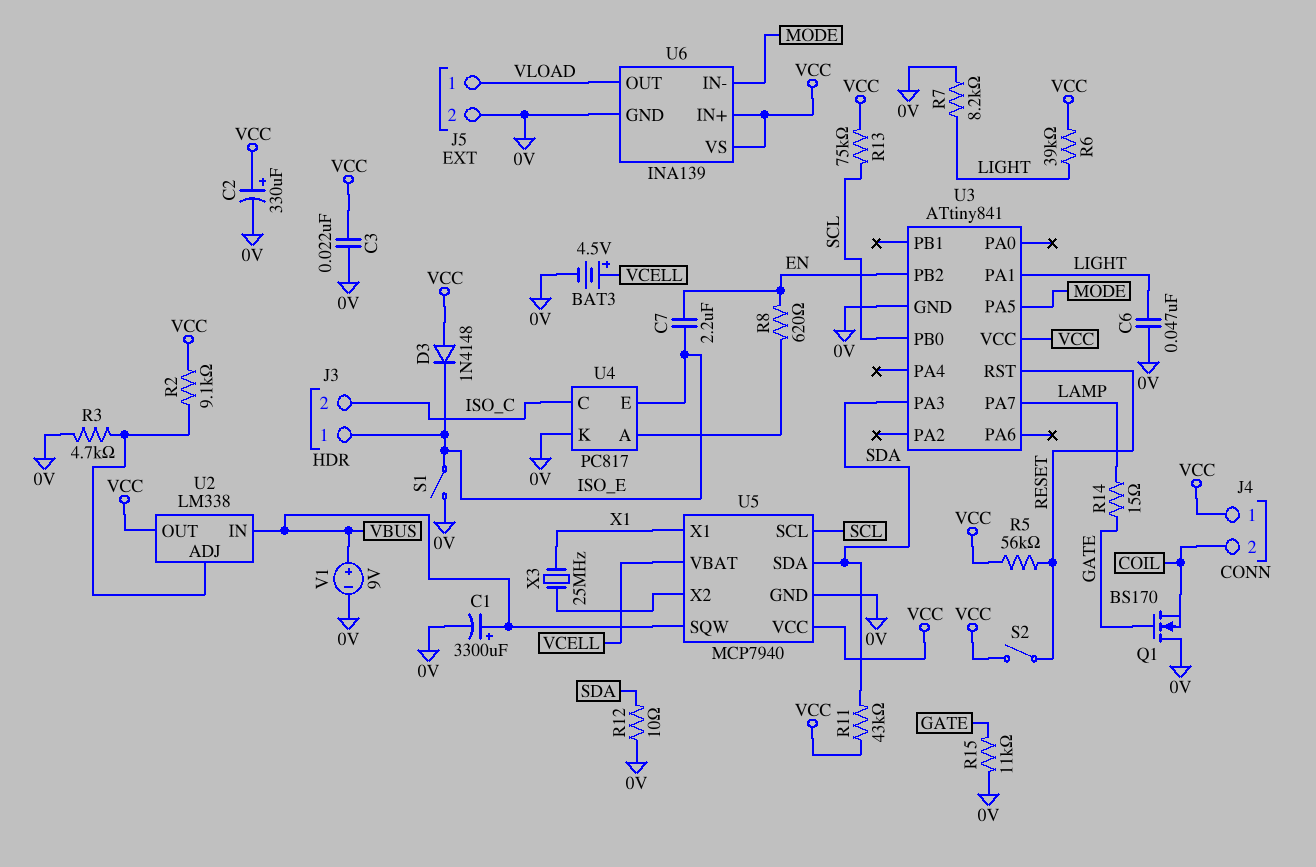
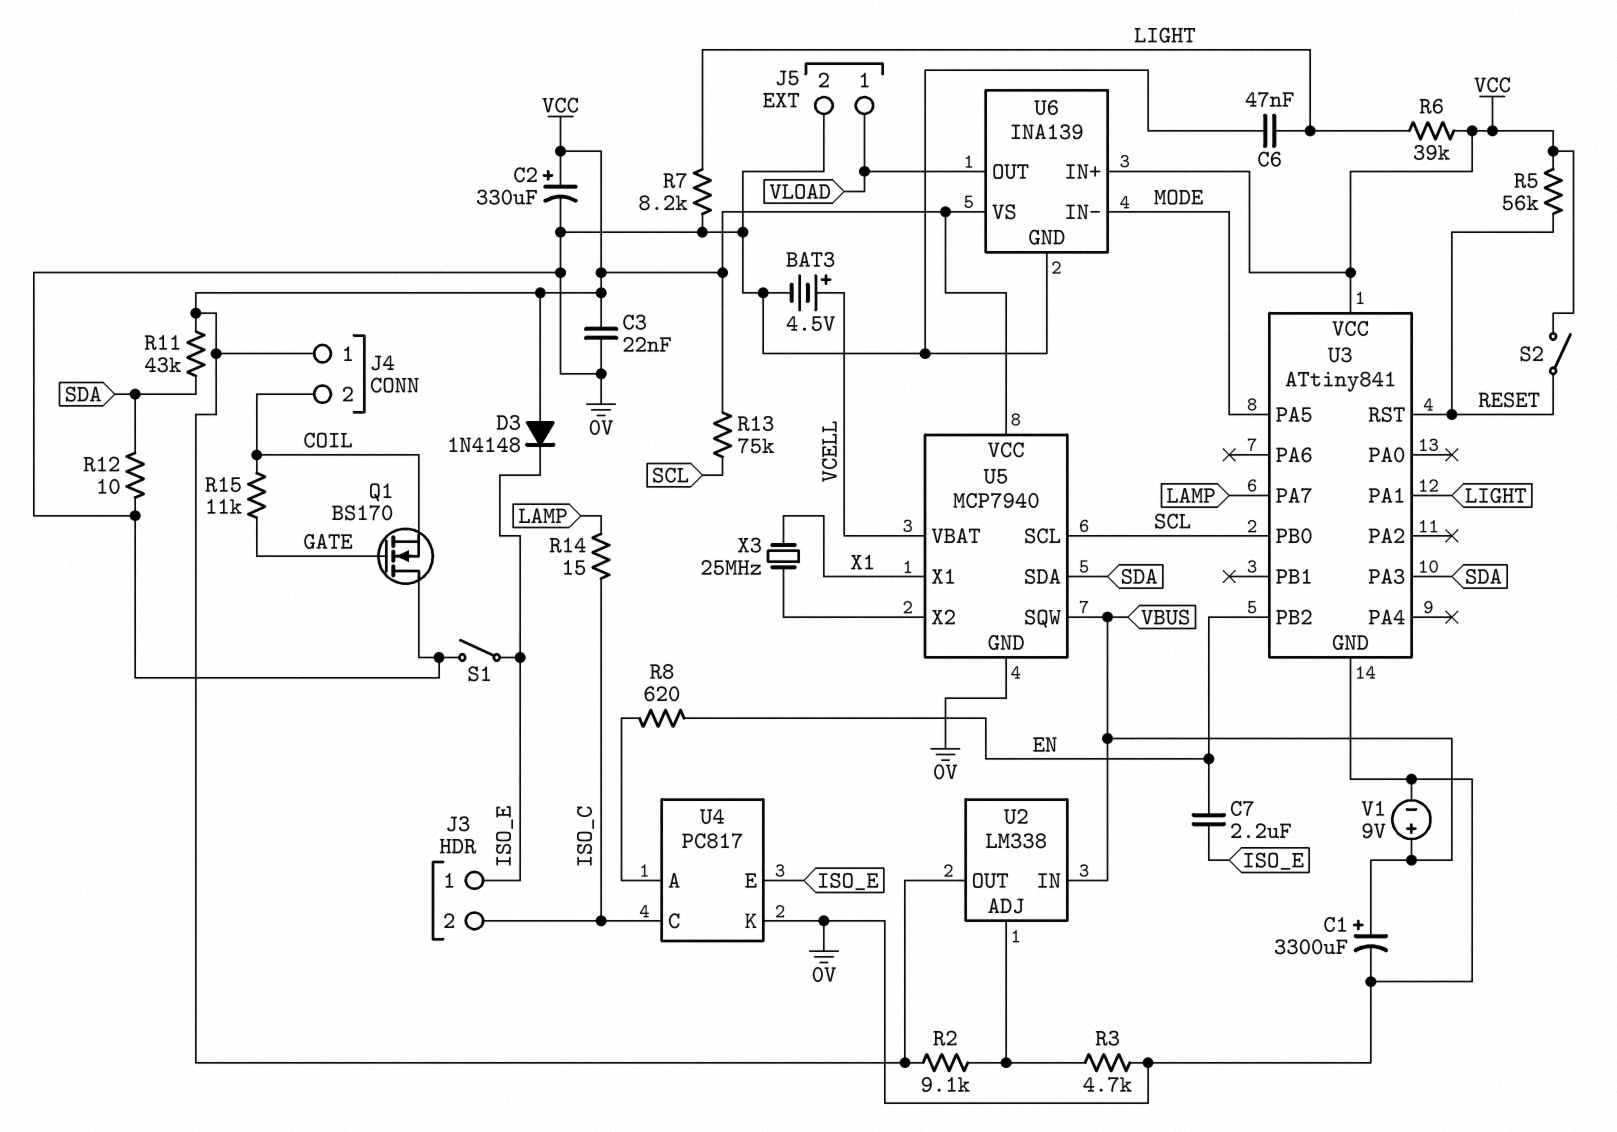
R14: 15 (GATE, LAMP) -> 15 (ISO_C, LAMP)
R15: 11k (0V, GATE) -> 11k (COIL, GATE)

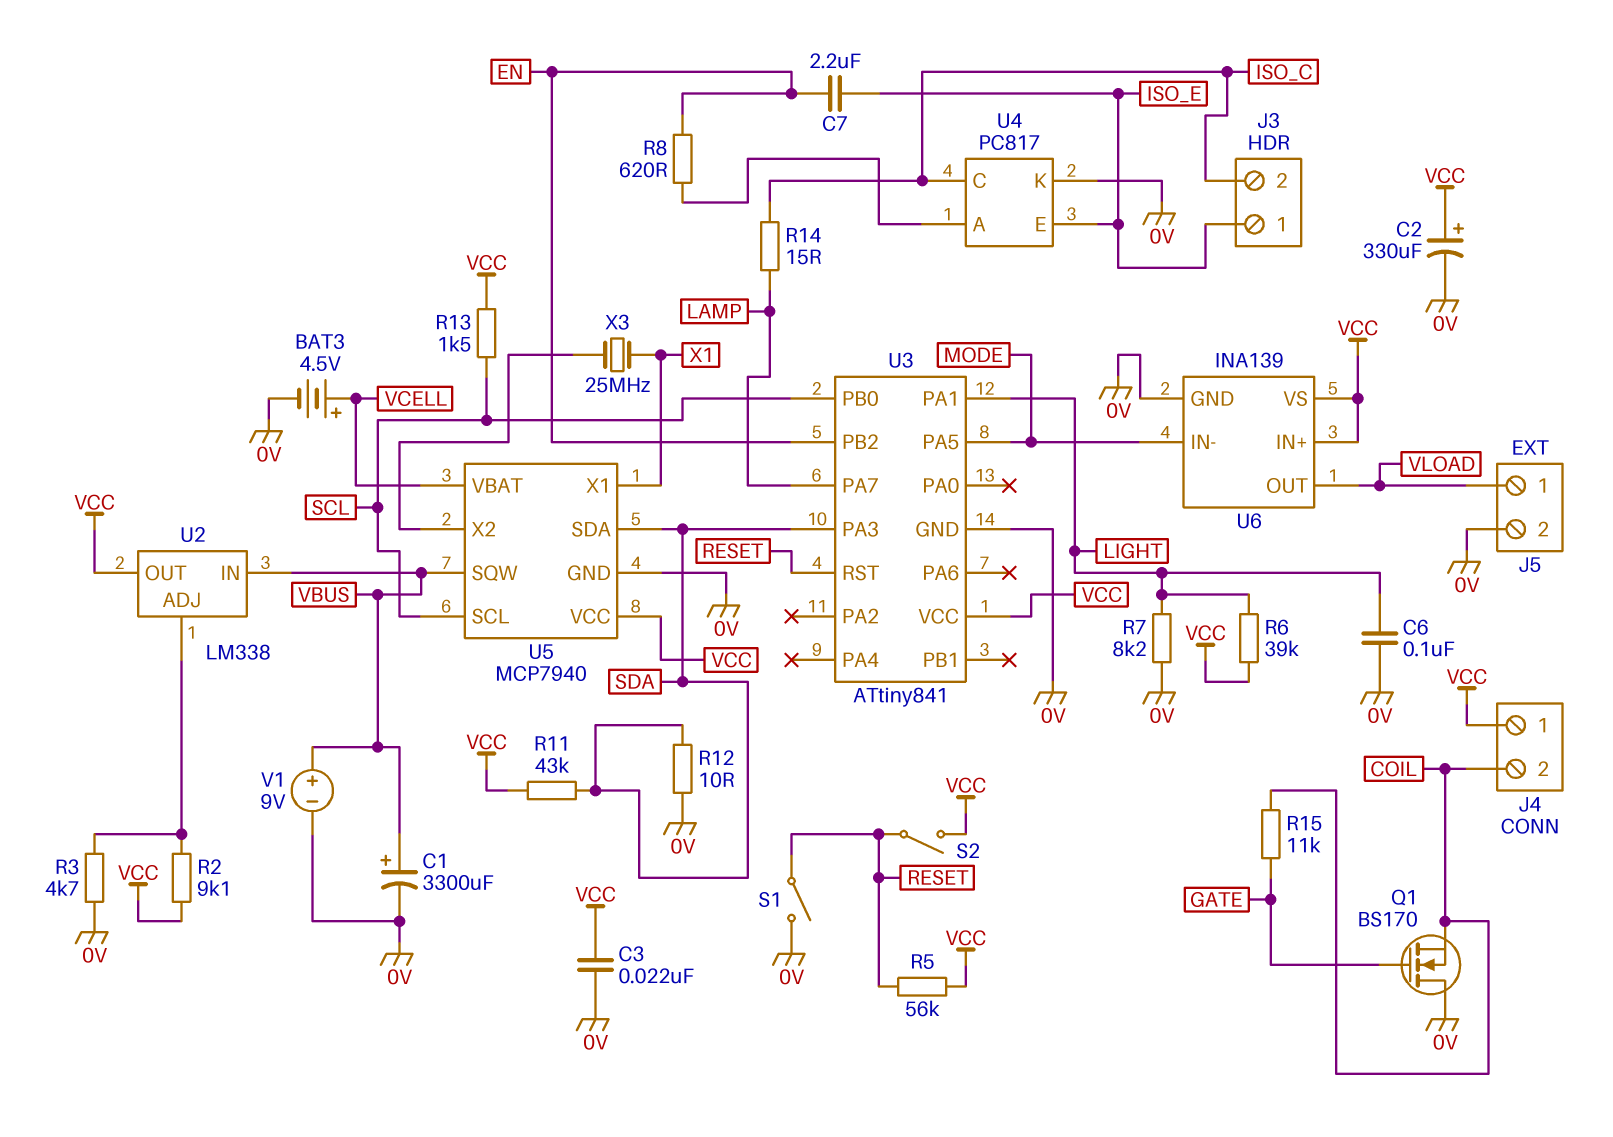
C6: 47nF (0V, LIGHT) -> 100nF (0V, LIGHT)
D3: diode 1N4148 (A VCC, K ISO_E) -> none
R13: 75k (SCL, VCC) -> 1.5k (SCL, VCC)
S1: switch (0V, ISO_E) -> switch (0V, RESET)

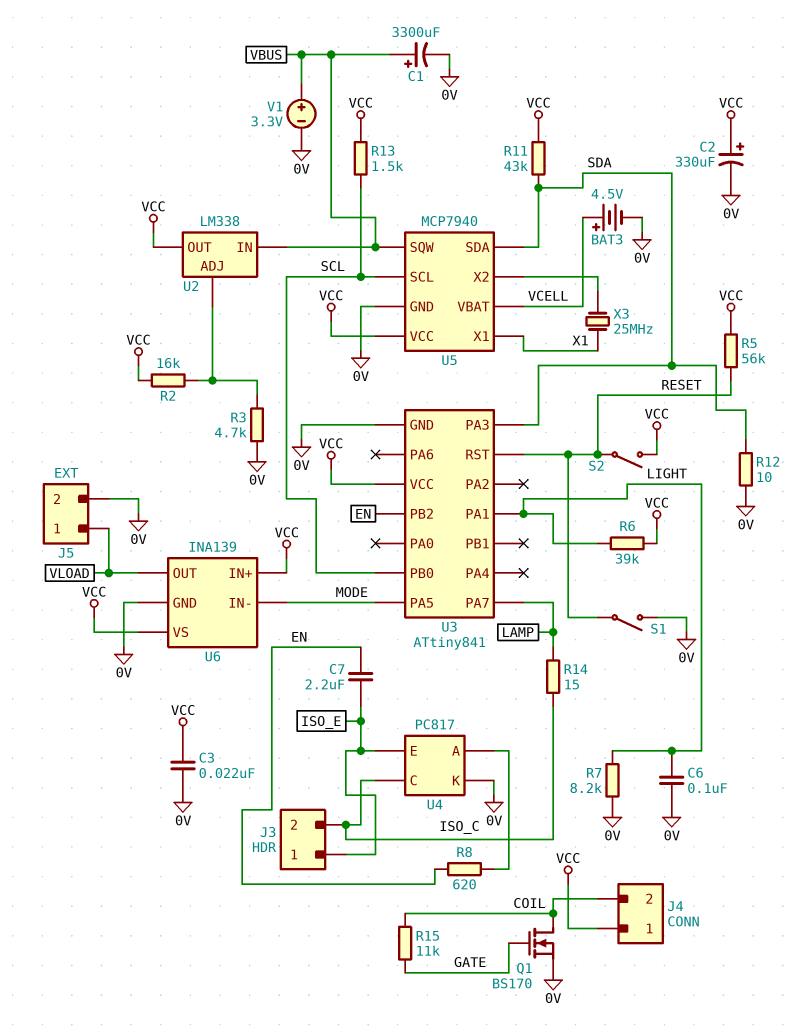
Q1: NMOS BS170 (G GATE, D 0V, S COIL) -> NMOS BS170 (G GATE, D COIL, S 0V)
R2: 9.1k (U2/ADJ, VCC) -> 16k (U2/ADJ, VCC)
V1: 9V (plus VBUS, minus 0V) -> 3.3V (plus VBUS, minus 0V)

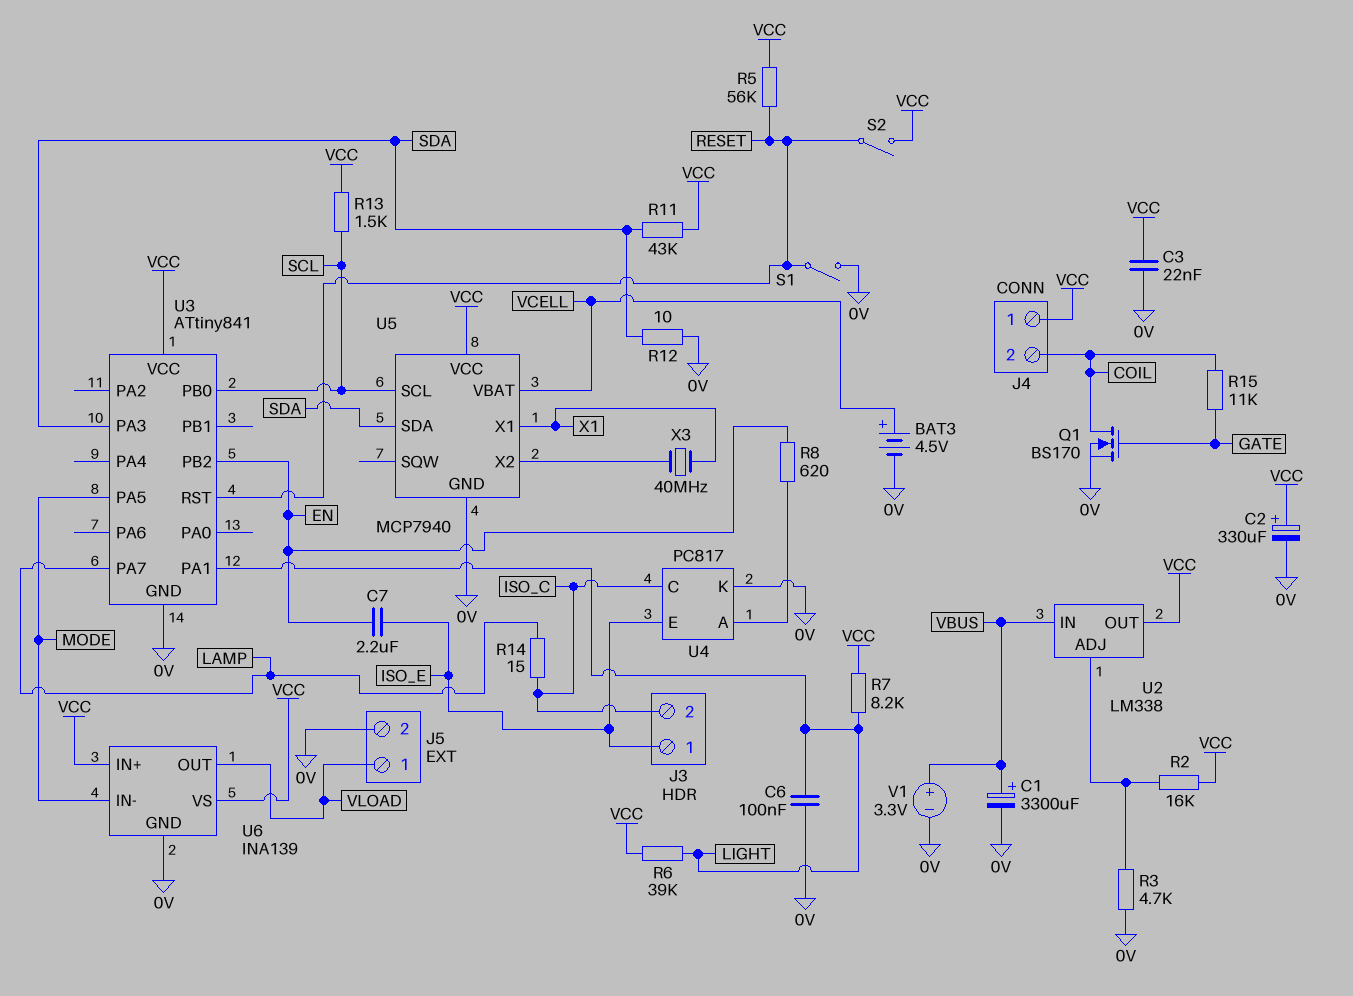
R7: 8.2k (0V, LIGHT) -> 8.2k (LIGHT, VCC)
U5 pin SQW: VBUS -> none
X3: 25MHz (U5/X2, X1) -> 40MHz (U5/X2, X1)

